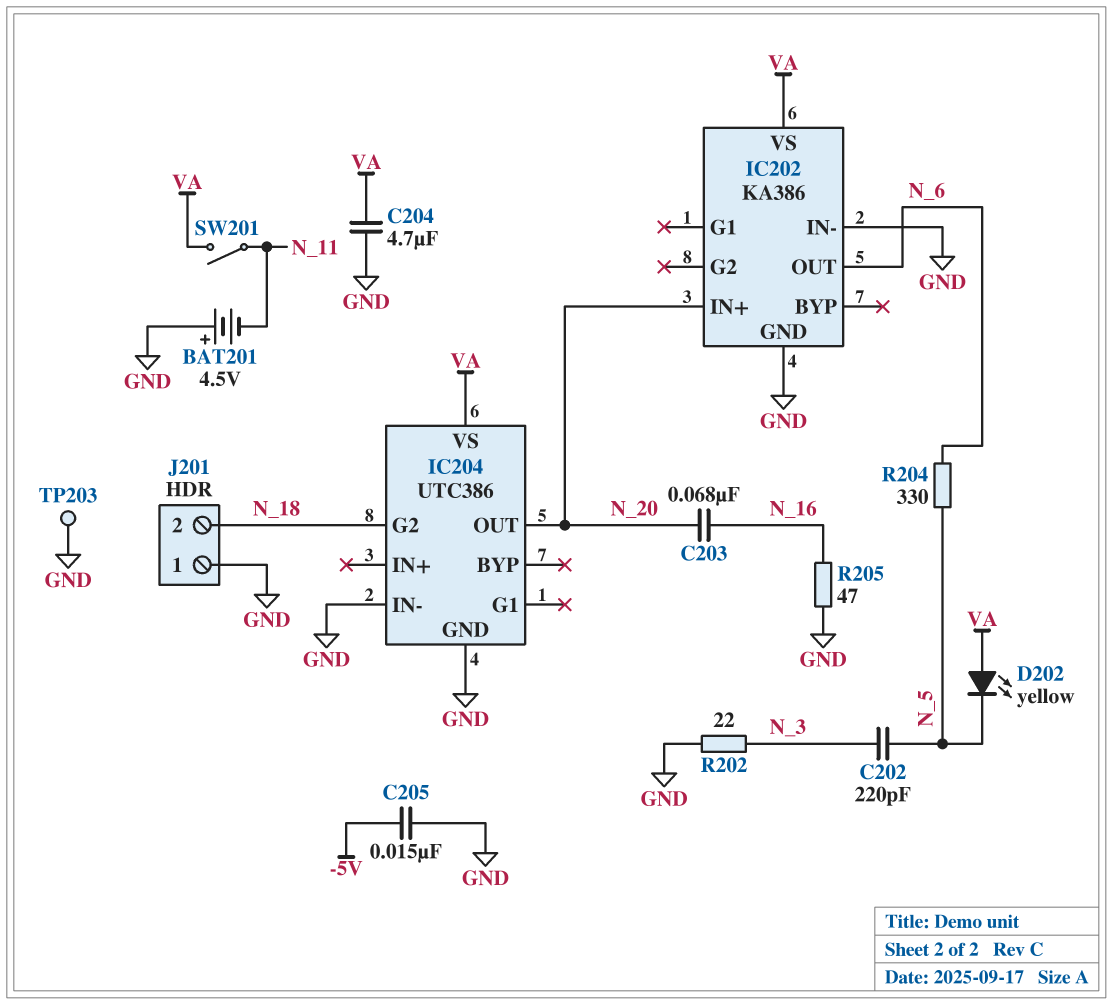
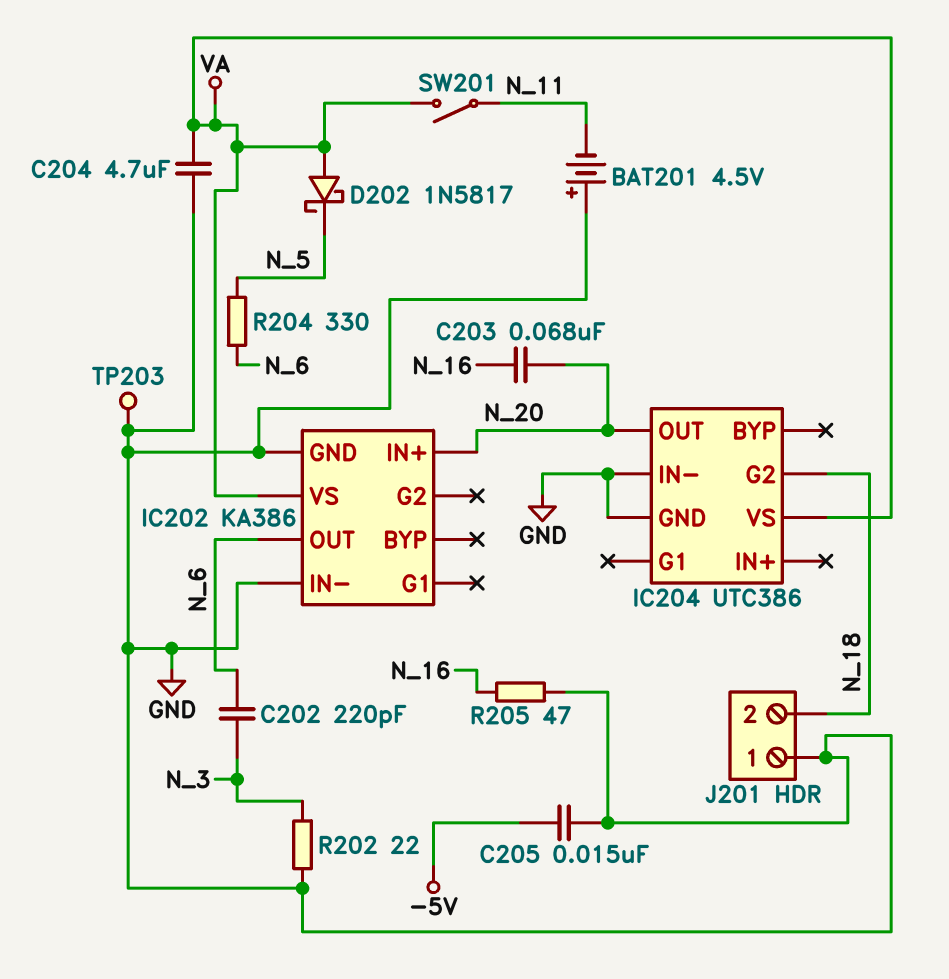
C202: 220pF (N_3, N_5) -> 220pF (N_3, N_6)
D202: LED yellow (A VA, K N_5) -> schottky 1N5817 (A VA, K N_5)

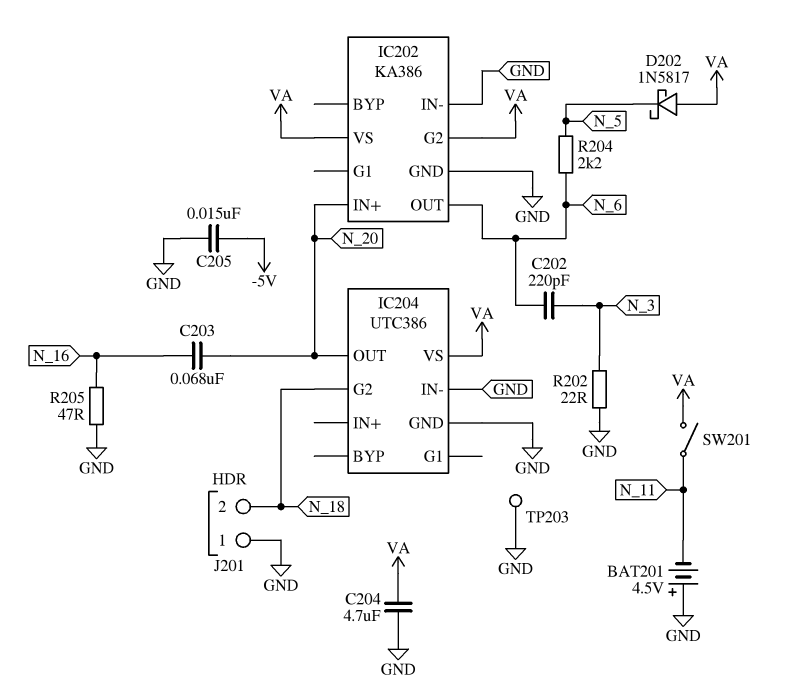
IC202 pin G2: none -> VA
R204: 330 (N_5, N_6) -> 2.2k (N_5, N_6)

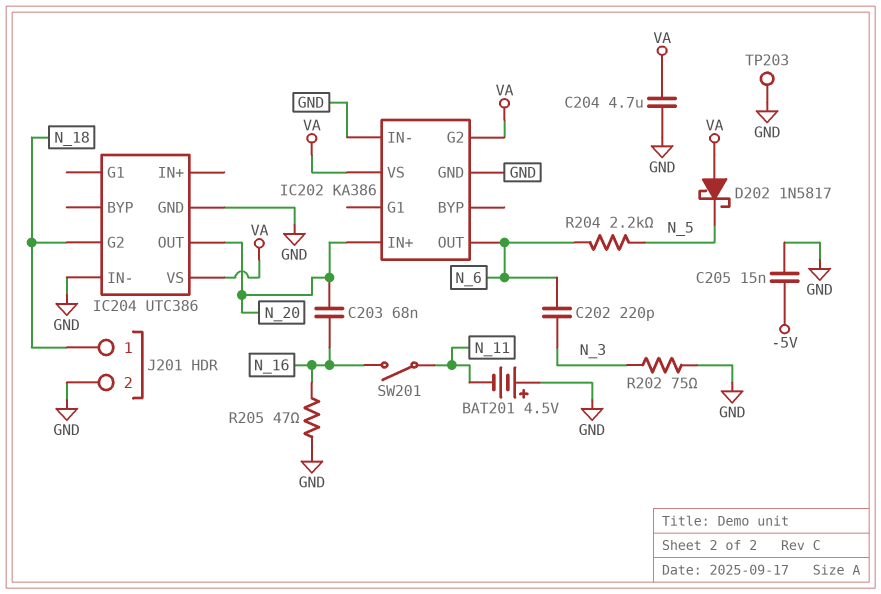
J201 pin 1: GND -> N_18
J201 pin 2: N_18 -> GND
R202: 22 (GND, N_3) -> 75 (GND, N_3)
SW201: switch (N_11, VA) -> switch (N_11, N_16)

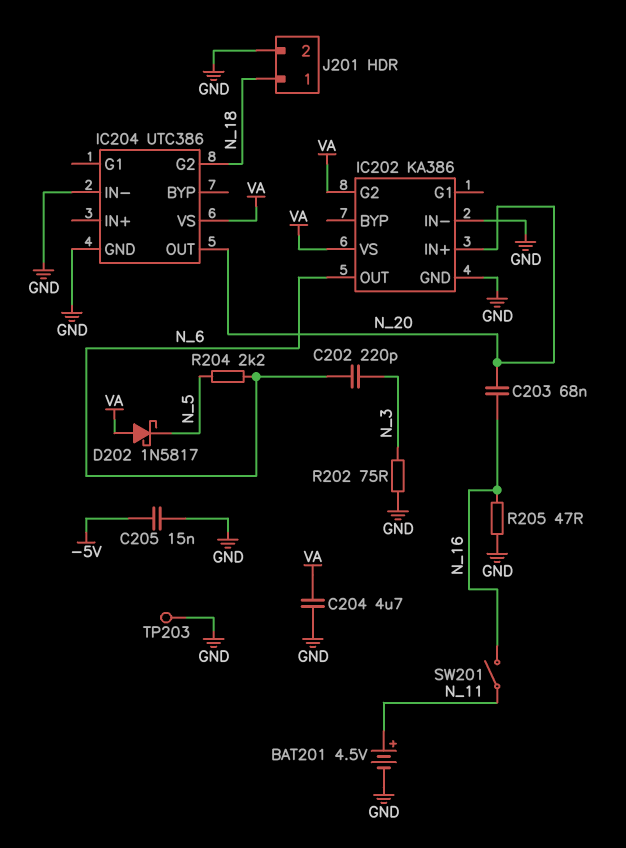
BAT201: 4.5V (plus GND, minus N_11) -> 4.5V (plus N_11, minus GND)

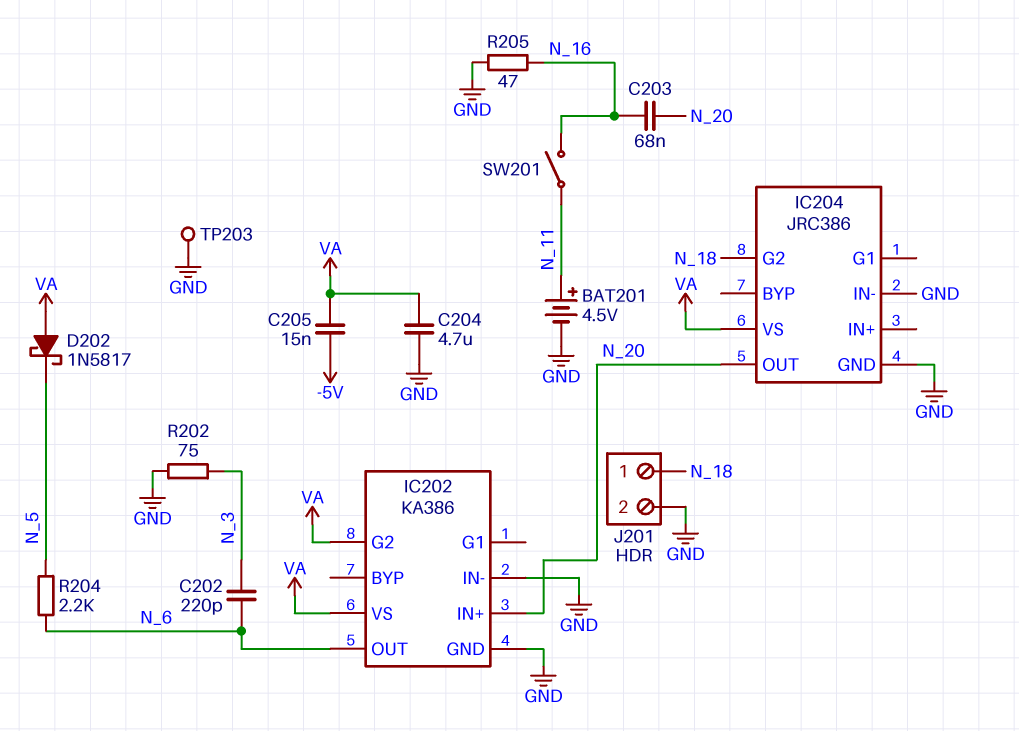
C205: 15nF (-5V, GND) -> 15nF (-5V, VA)
IC204: UTC386 -> JRC386

